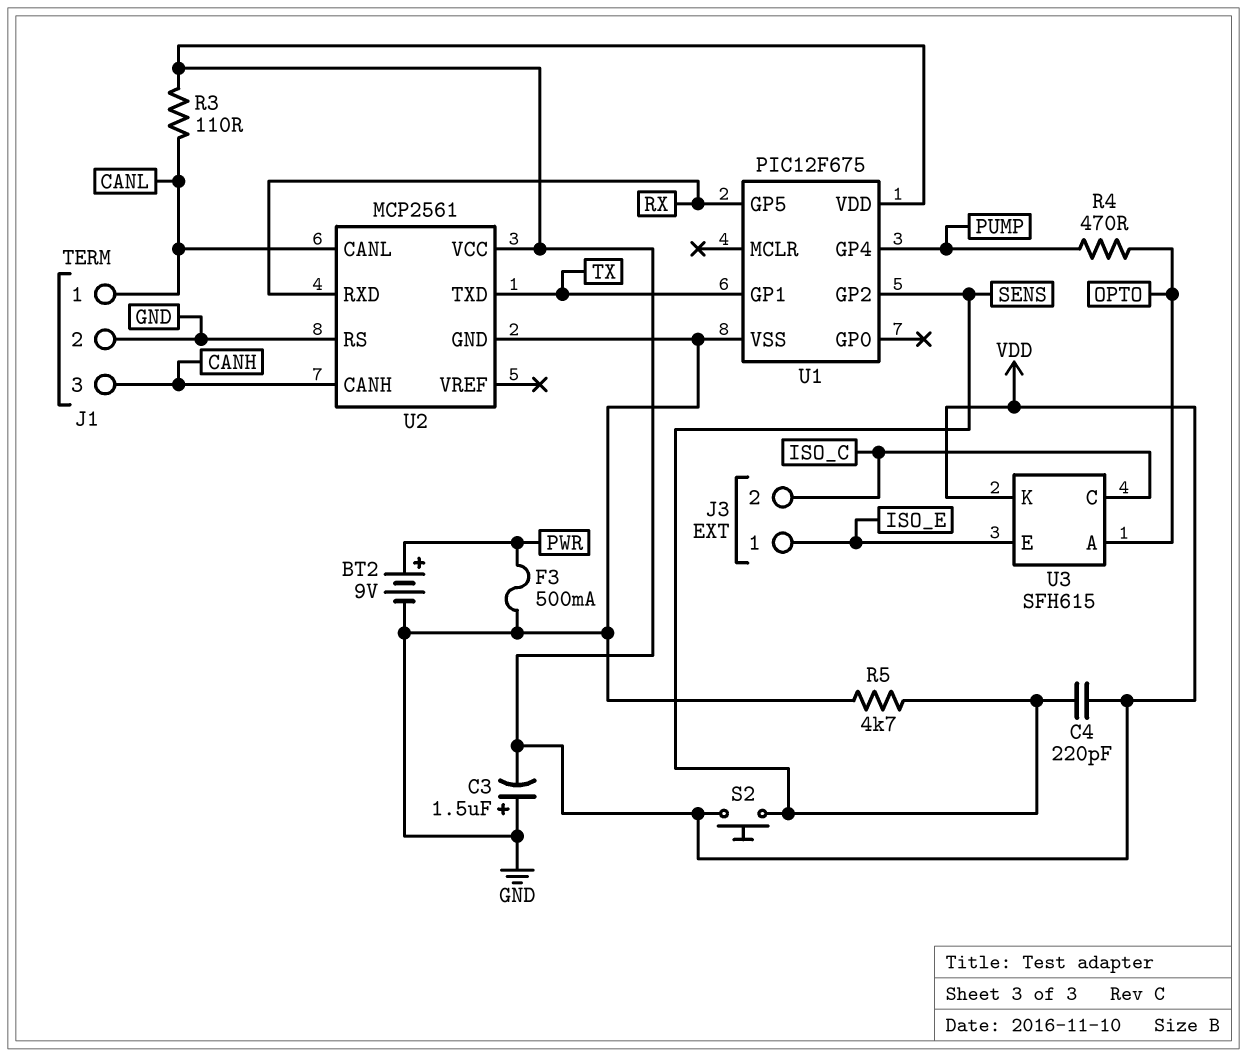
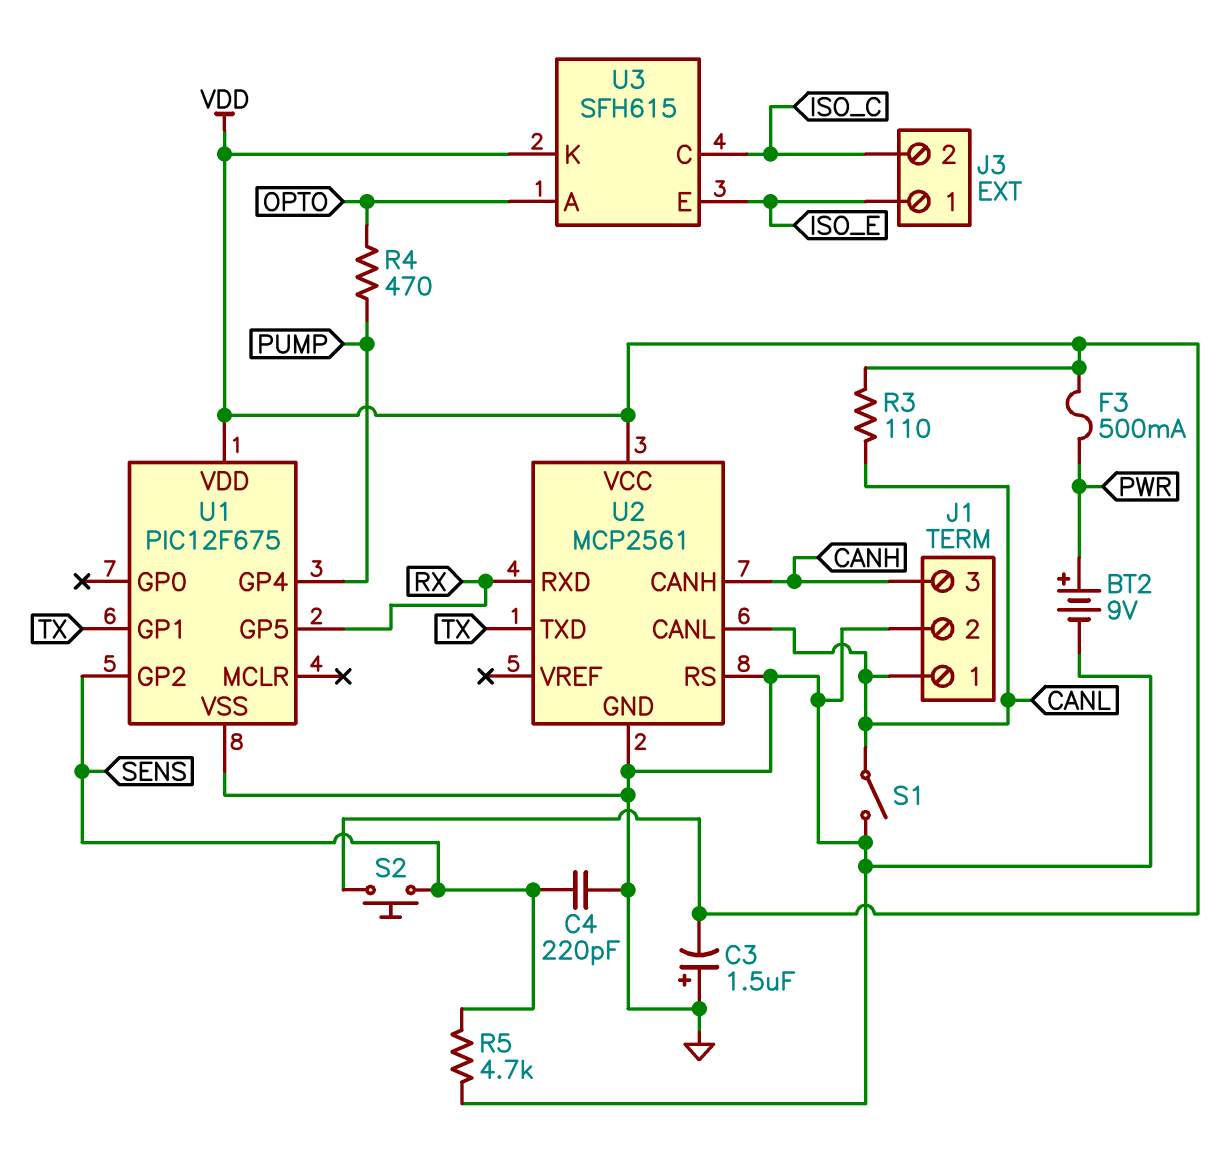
C4: 220pF (SENS, VDD) -> 220pF (GND, SENS)
F3: 500mA (GND, PWR) -> 500mA (PWR, VDD)
S1: none -> switch (CANL, GND)

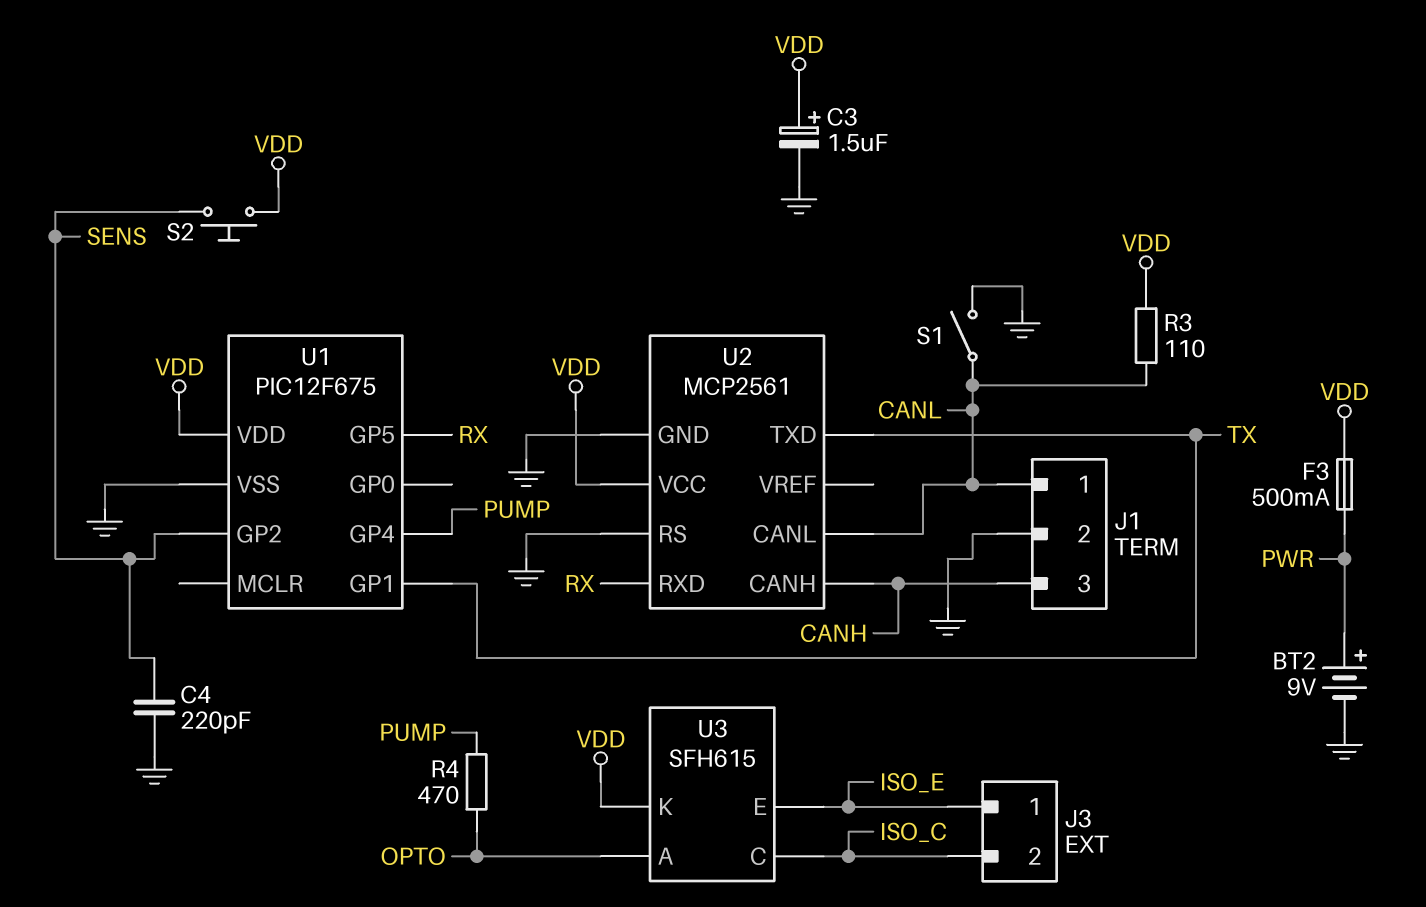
C3: 1.5uF (plus GND, minus VDD) -> 1.5uF (plus VDD, minus GND)
R5: 4.7k (GND, SENS) -> none

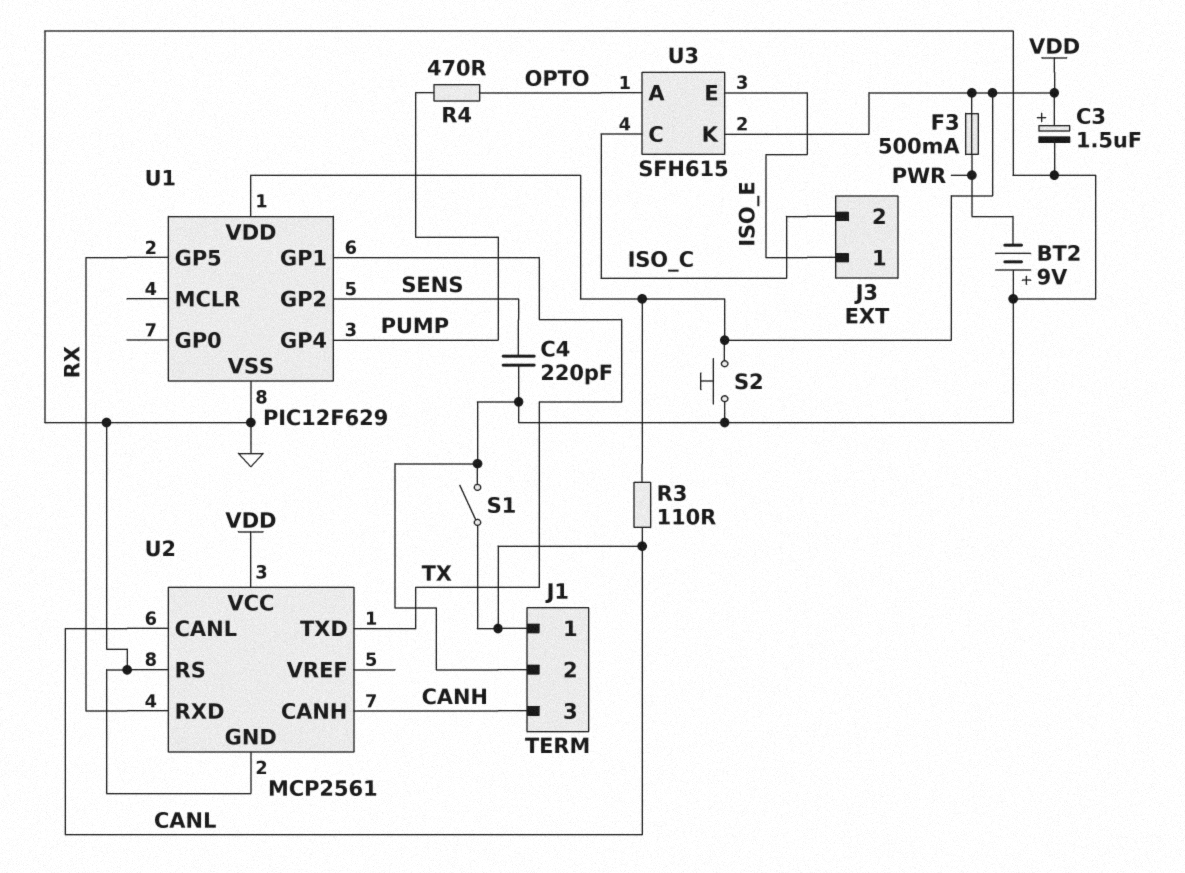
BT2: 9V (plus PWR, minus GND) -> 9V (plus GND, minus PWR)
S2: button (SENS, VDD) -> button (GND, VDD)
U1: PIC12F675 -> PIC12F629

